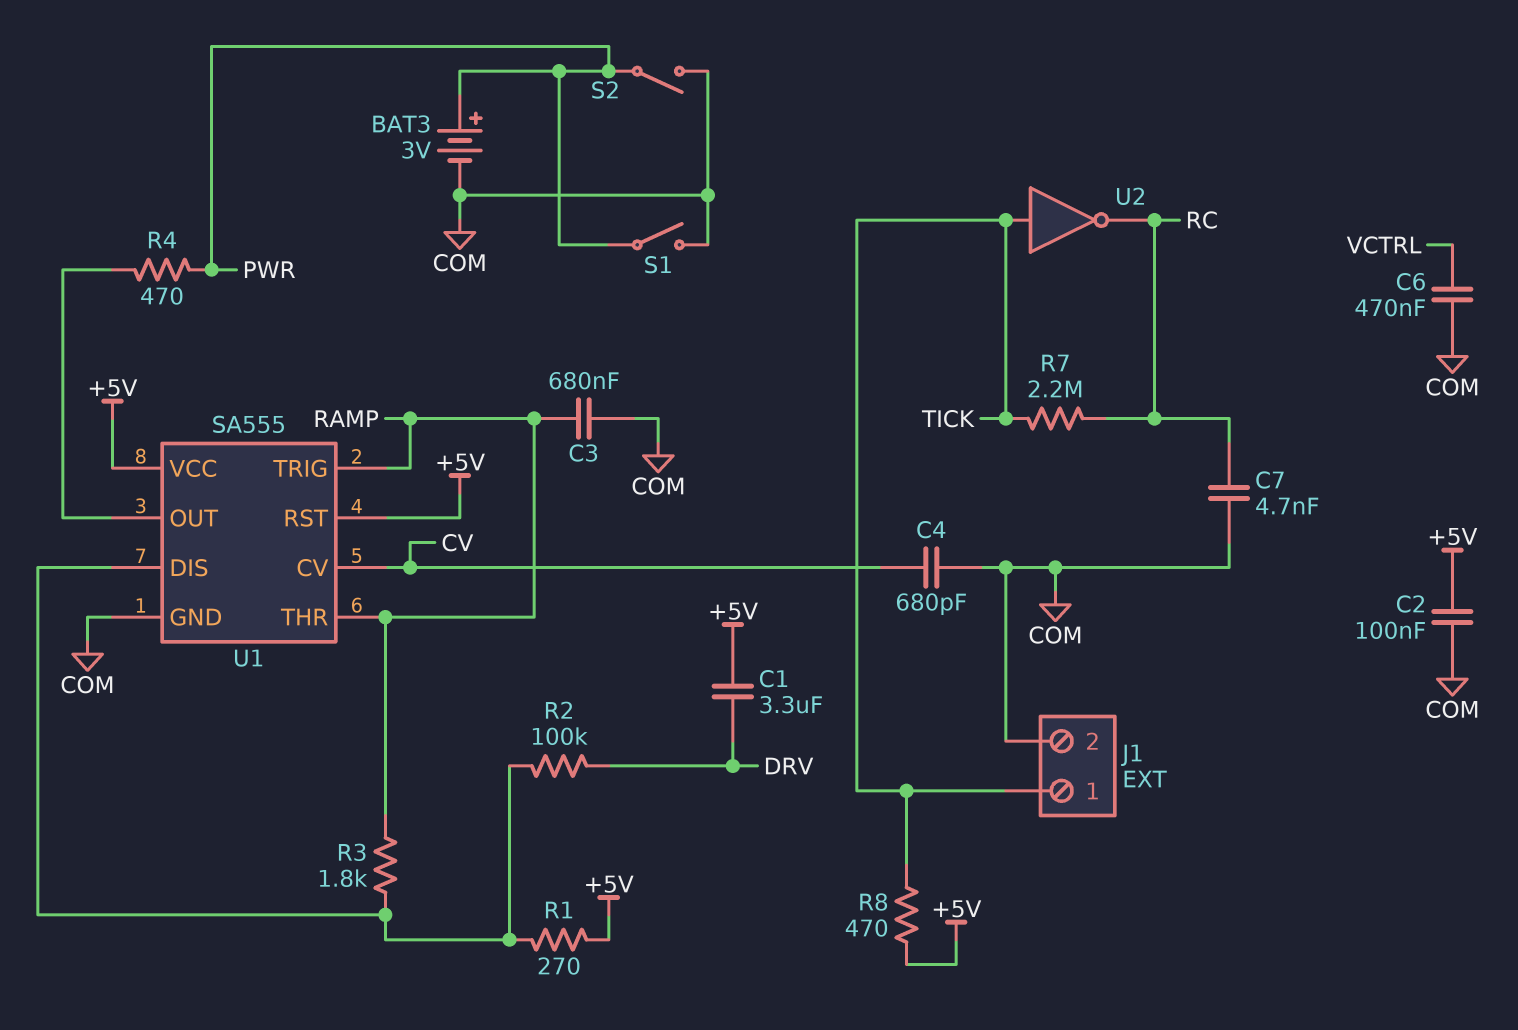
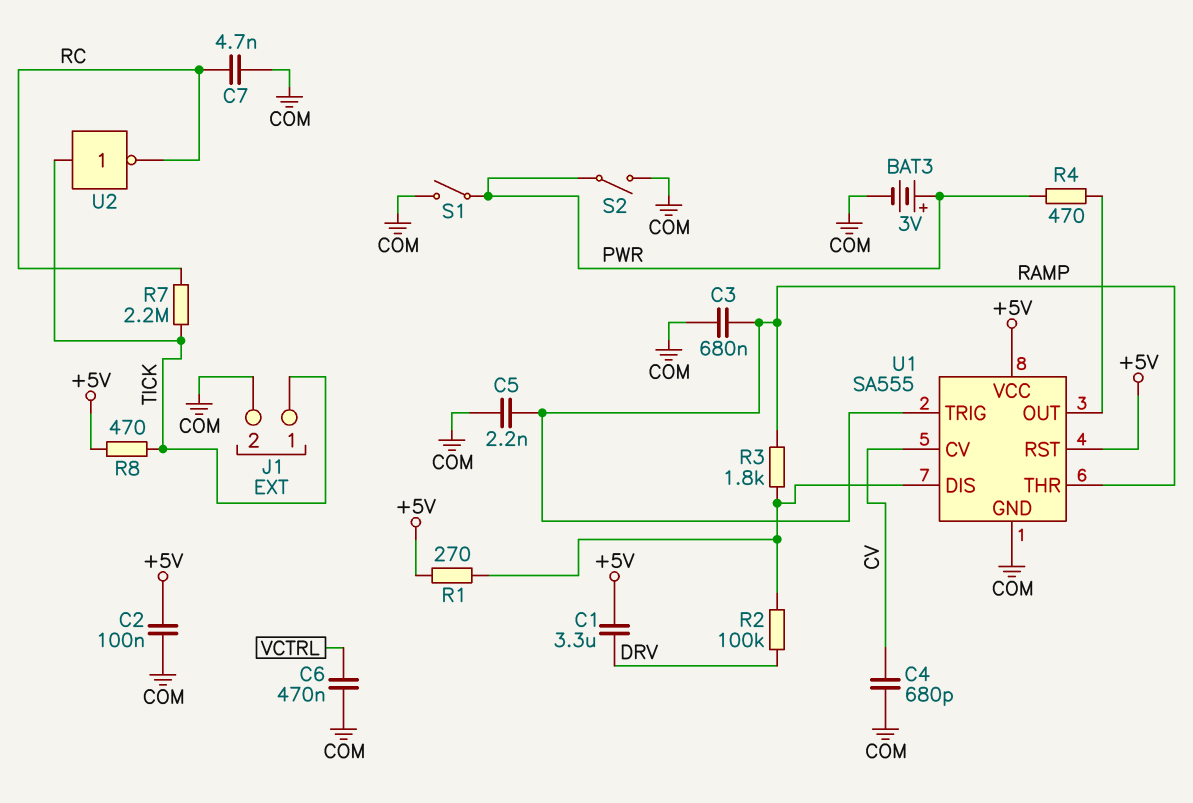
C5: none -> 2.2nF (COM, RAMP)

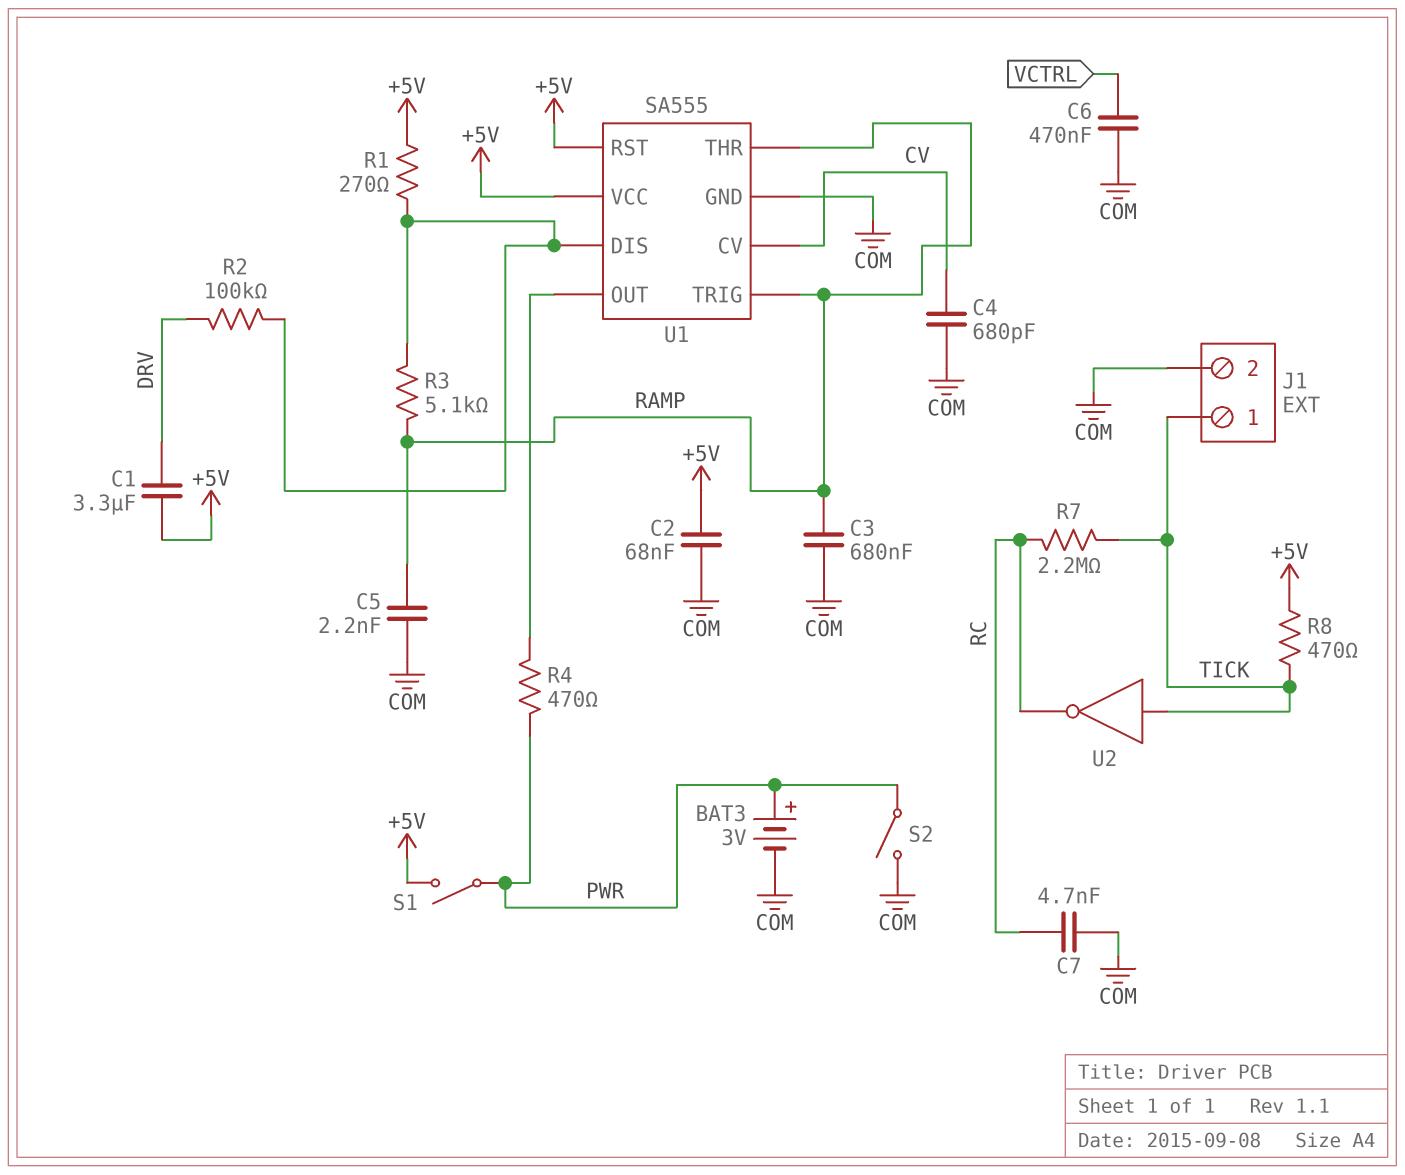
C2: 100nF (+5V, COM) -> 68nF (+5V, COM)
R3: 1.8k (RAMP, U1/DIS) -> 5.1k (RAMP, U1/DIS)
S1: switch (COM, PWR) -> switch (+5V, PWR)

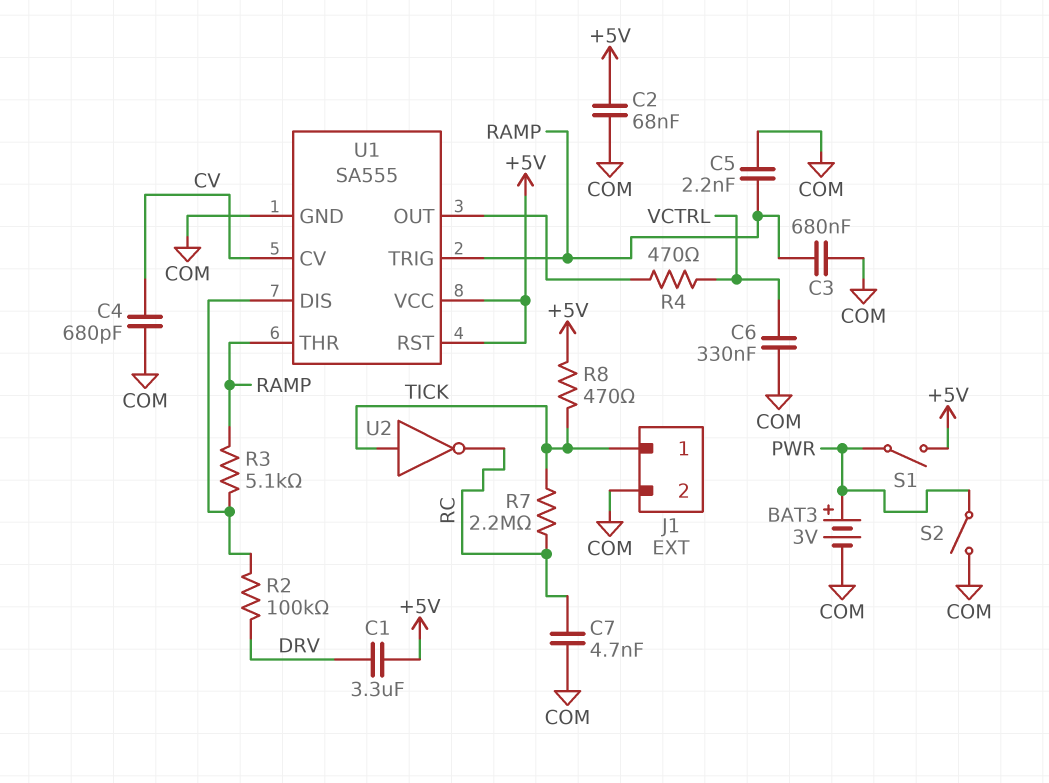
C6: 470nF (COM, VCTRL) -> 330nF (COM, VCTRL)
R1: 270 (+5V, U1/DIS) -> none
R4: 470 (PWR, U1/OUT) -> 470 (U1/OUT, VCTRL)

